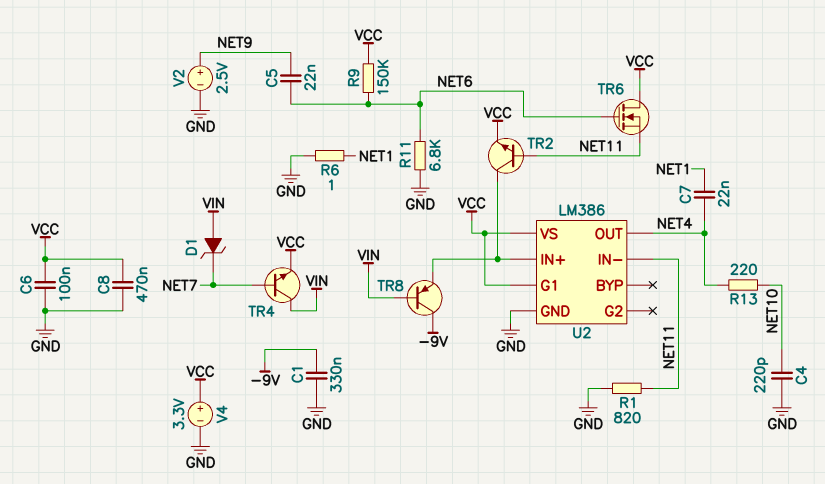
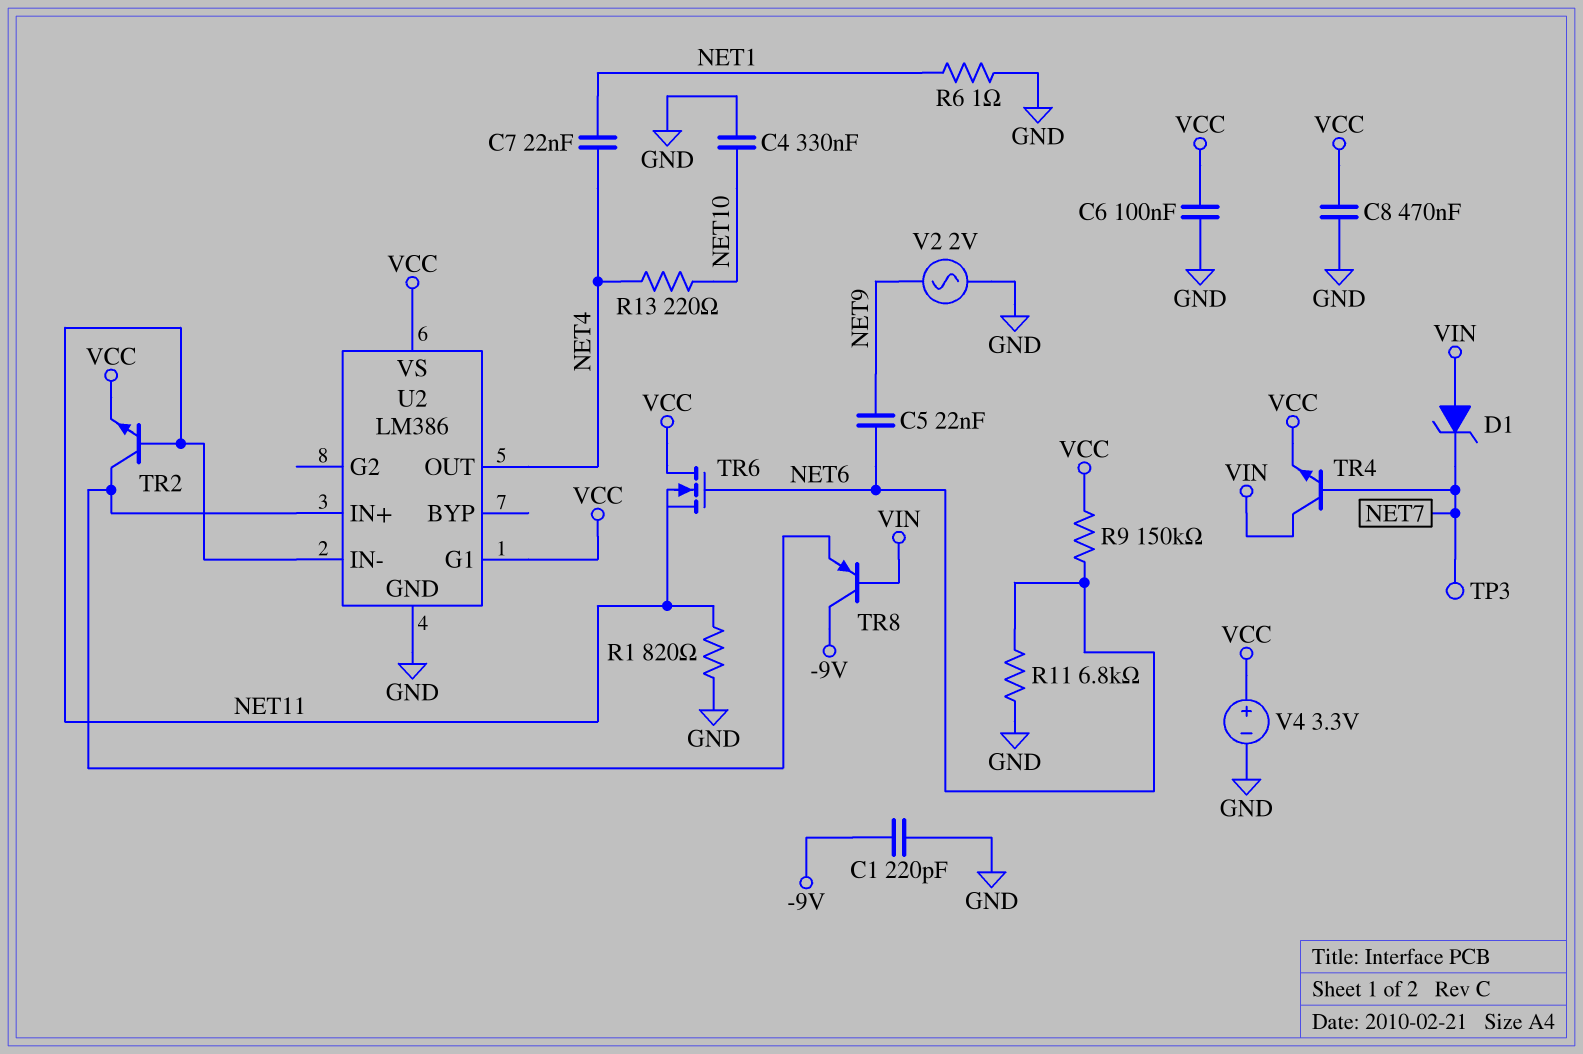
C1: 330nF (-9V, GND) -> 220pF (-9V, GND)
C4: 220pF (GND, NET10) -> 330nF (GND, NET10)
TP3: none -> test point (NET7)
V2: 2.5V (plus NET9, minus GND) -> AC 2V (GND, NET9)

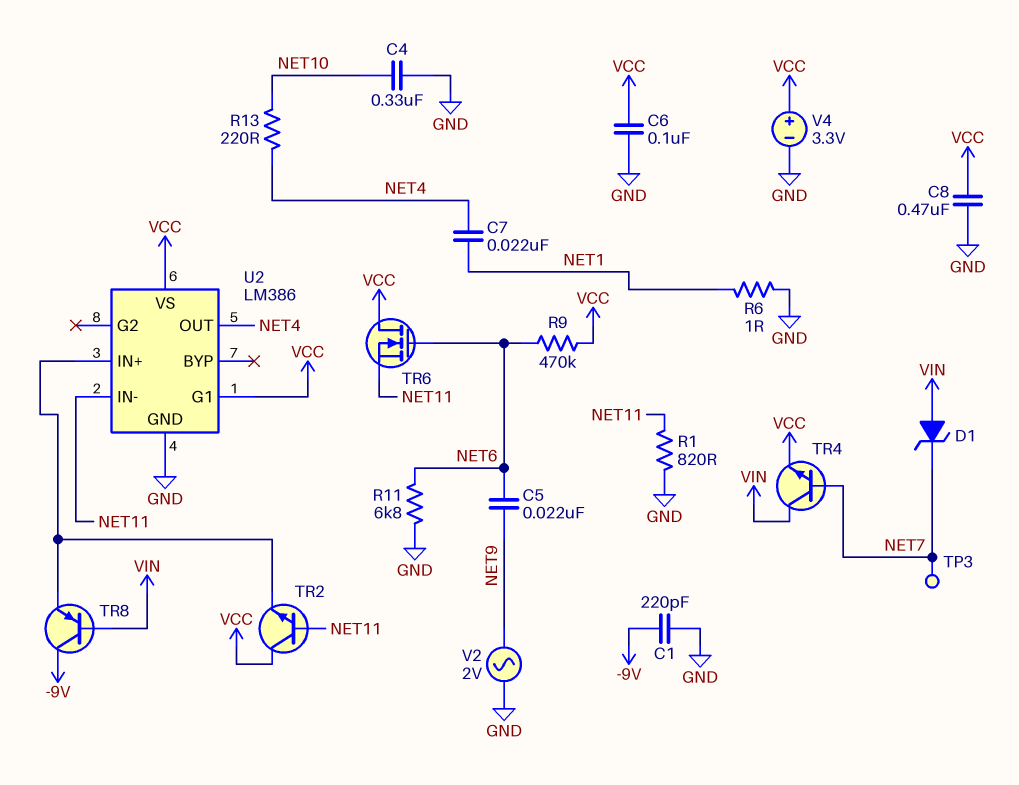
R9: 150k (NET6, VCC) -> 470k (NET6, VCC)
TR2: NPN (B NET11, C U2/IN+, E VCC) -> NPN (B NET11, C VCC, E U2/IN+)

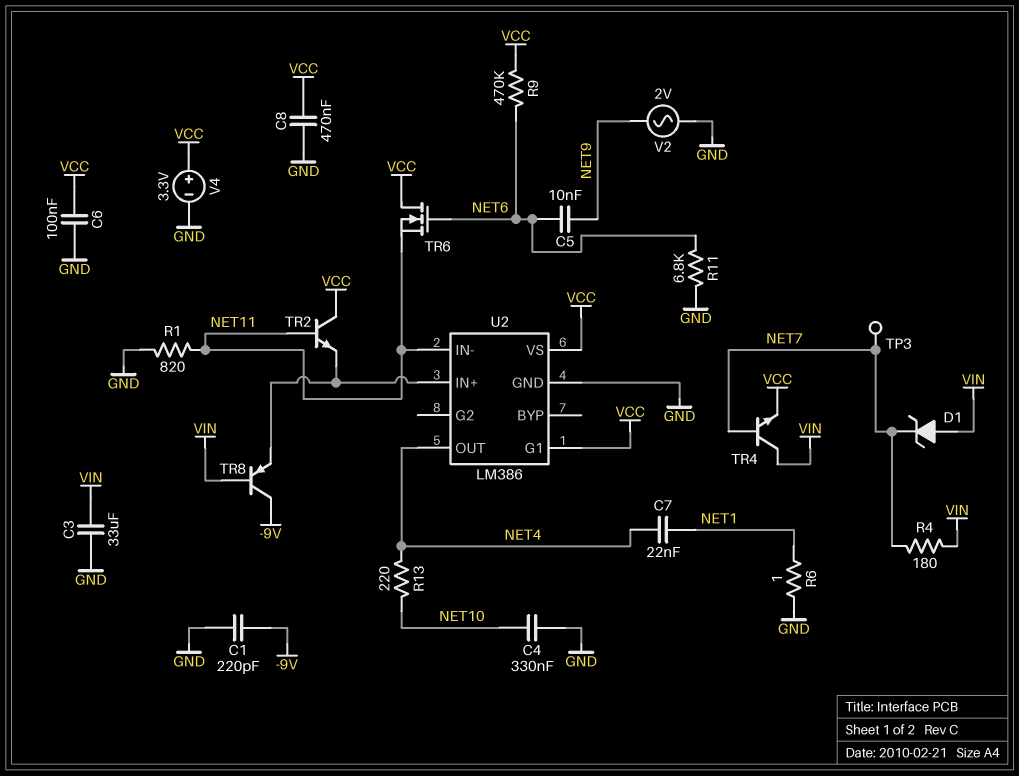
C3: none -> 33uF (GND, VIN)
C5: 22nF (NET6, NET9) -> 10nF (NET6, NET9)
R4: none -> 180 (NET7, VIN)

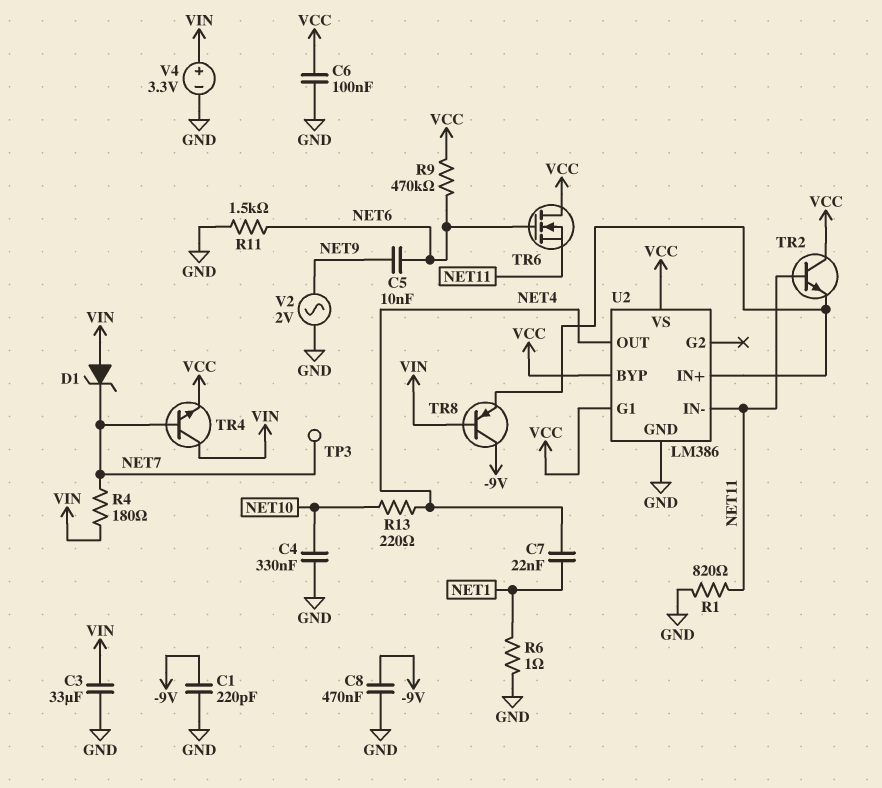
C8: 470nF (GND, VCC) -> 470nF (-9V, GND)
R11: 6.8k (GND, NET6) -> 1.5k (GND, NET6)
U2 pin BYP: none -> VCC
V4: 3.3V (plus VCC, minus GND) -> 3.3V (plus VIN, minus GND)

